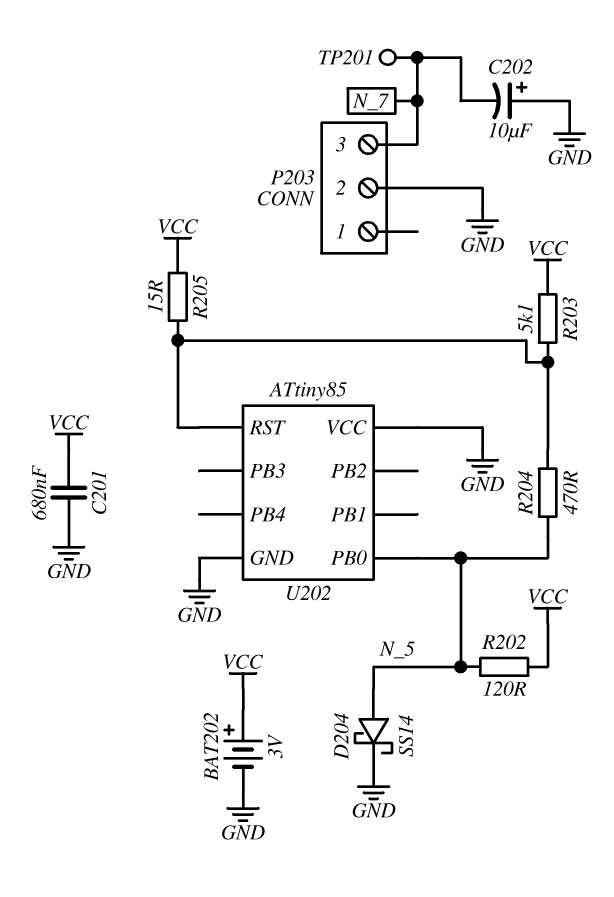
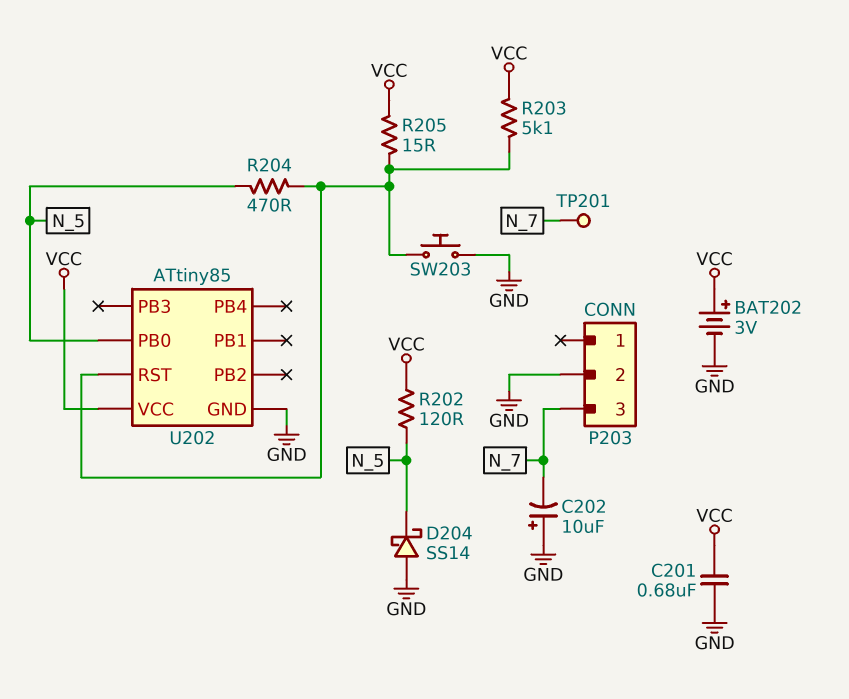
D204: schottky SS14 (A N_5, K GND) -> schottky SS14 (A GND, K N_5)
SW203: none -> button (GND, U202/RST)
U202 pin VCC: GND -> VCC

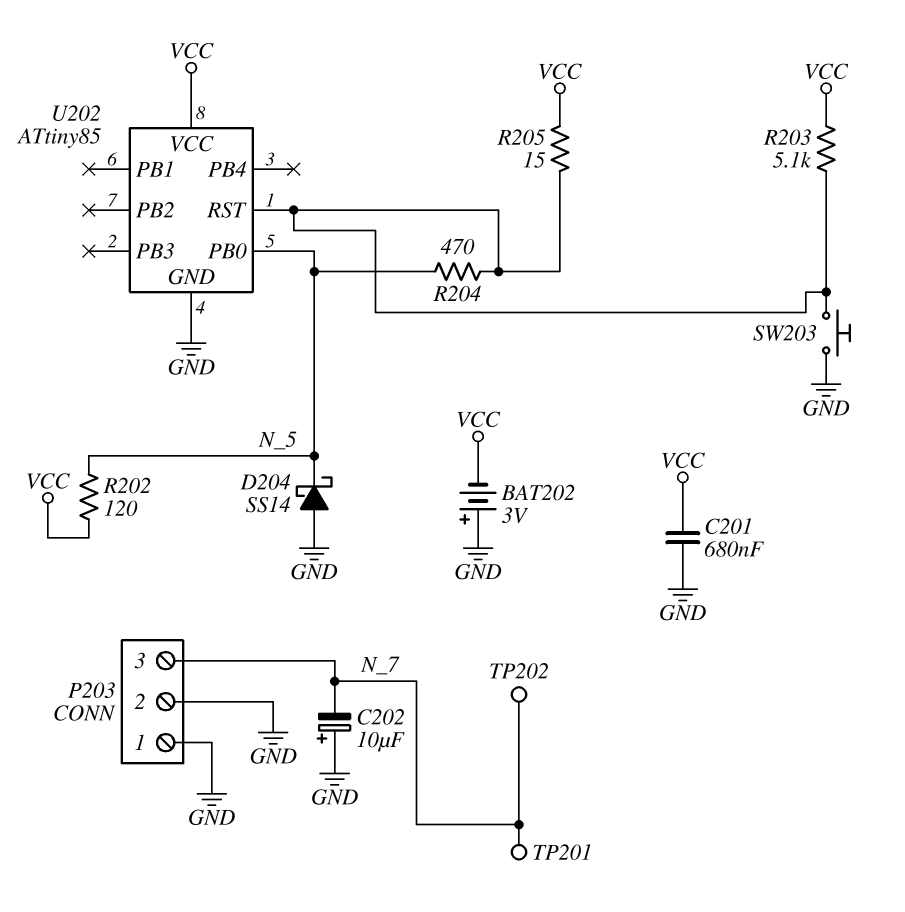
BAT202: 3V (plus VCC, minus GND) -> 3V (plus GND, minus VCC)
P203 pin 1: none -> GND
TP202: none -> test point (N_7)

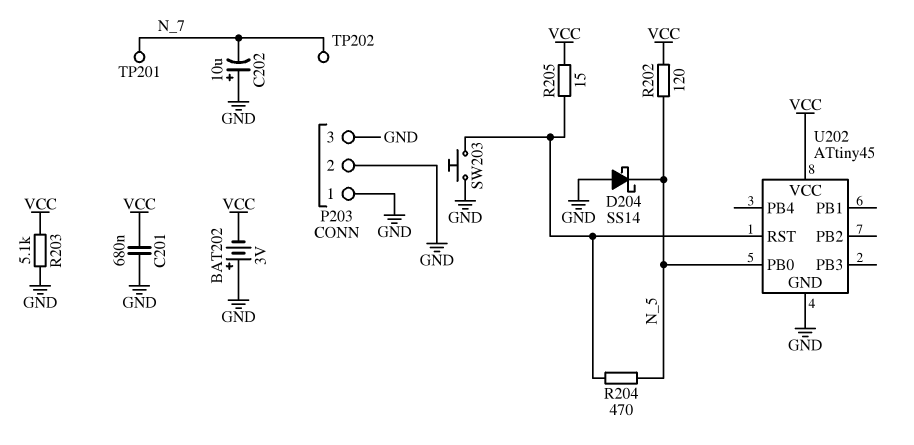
P203 pin 3: N_7 -> GND
R203: 5.1k (U202/RST, VCC) -> 5.1k (GND, VCC)
U202: ATtiny85 -> ATtiny45

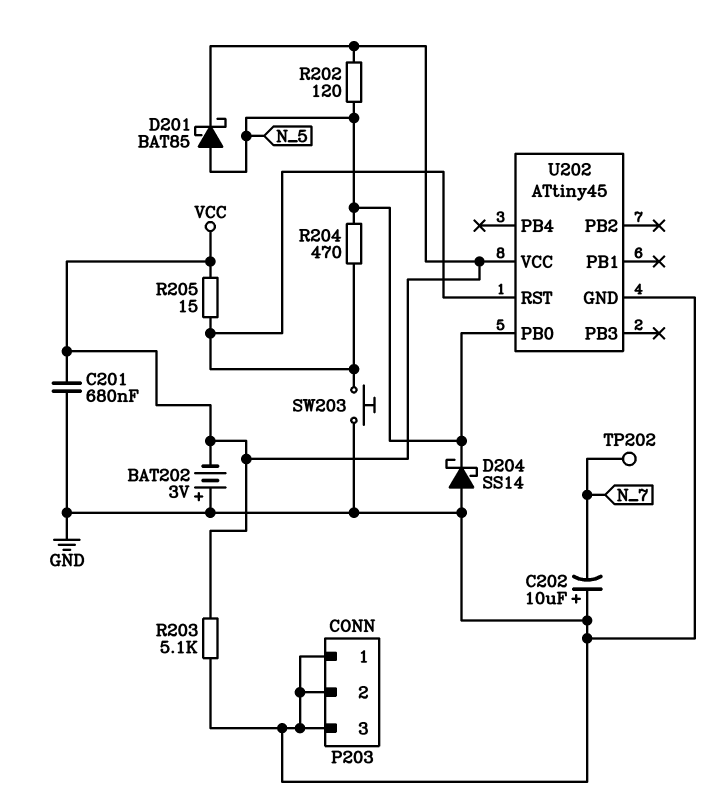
D201: none -> schottky BAT85 (A N_5, K VCC)
TP201: test point (N_7) -> none

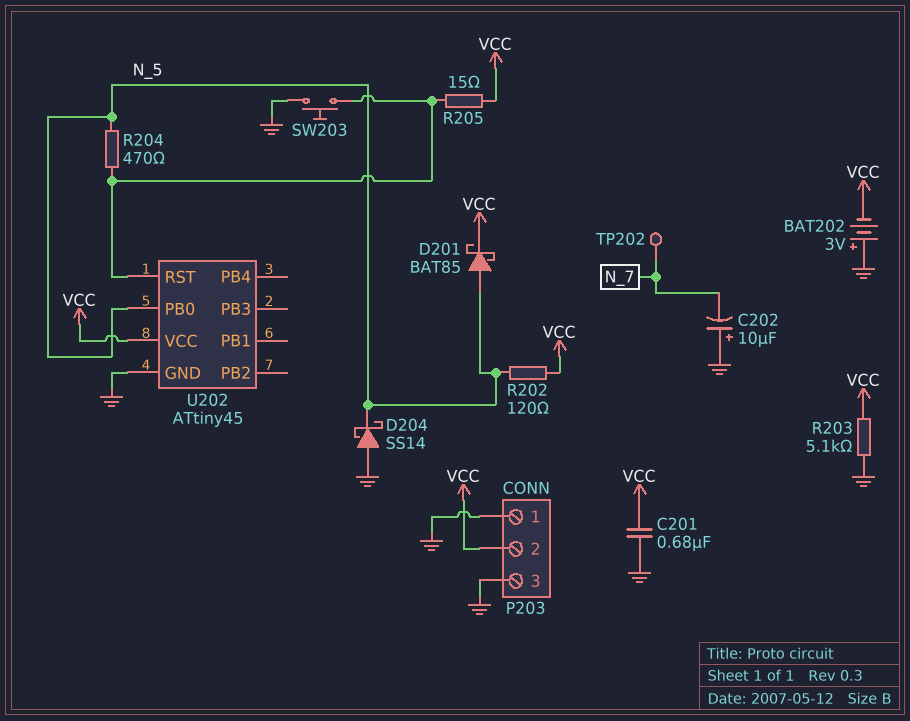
P203 pin 2: GND -> VCC

